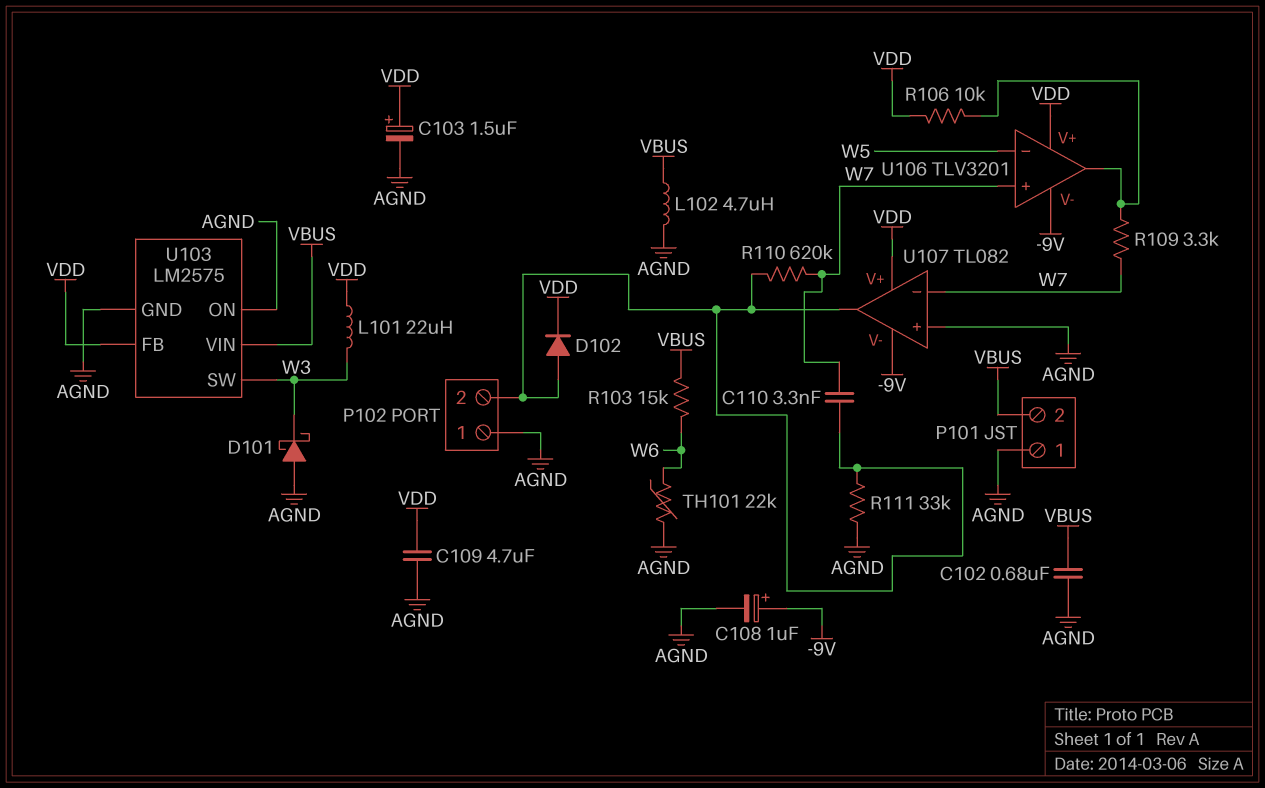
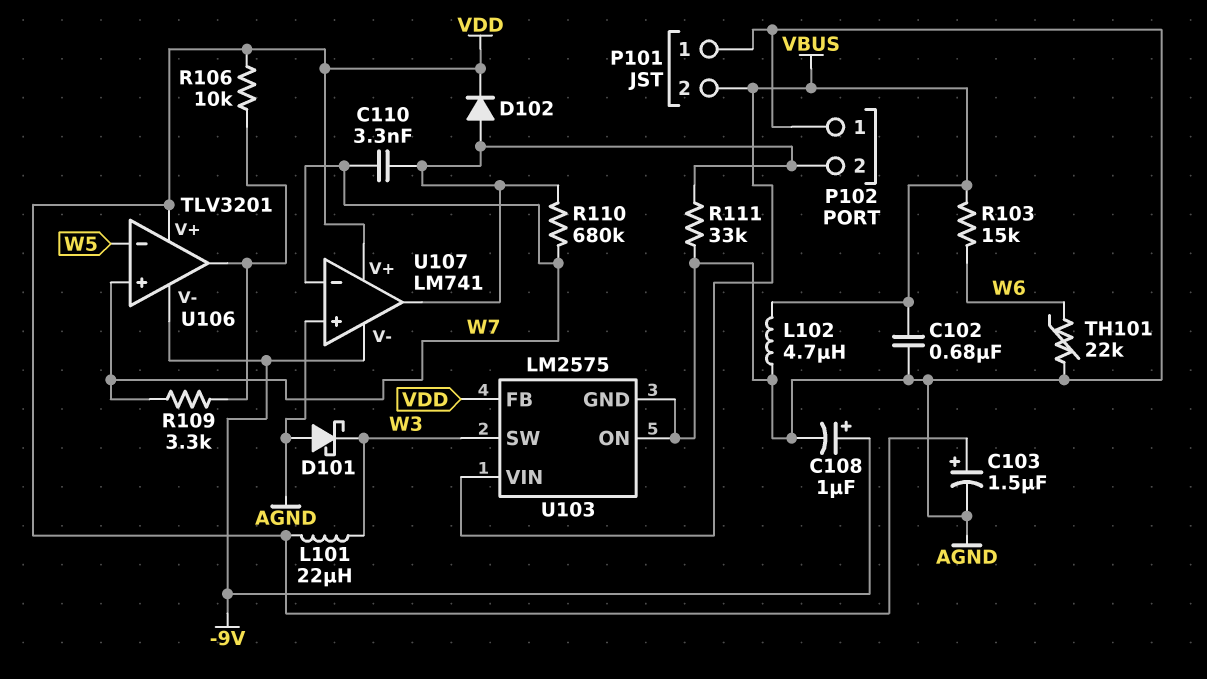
C109: 4.7uF (AGND, VDD) -> none
R110: 620k (P102/2, W7) -> 680k (P102/2, W7)
U107: TL082 -> LM741

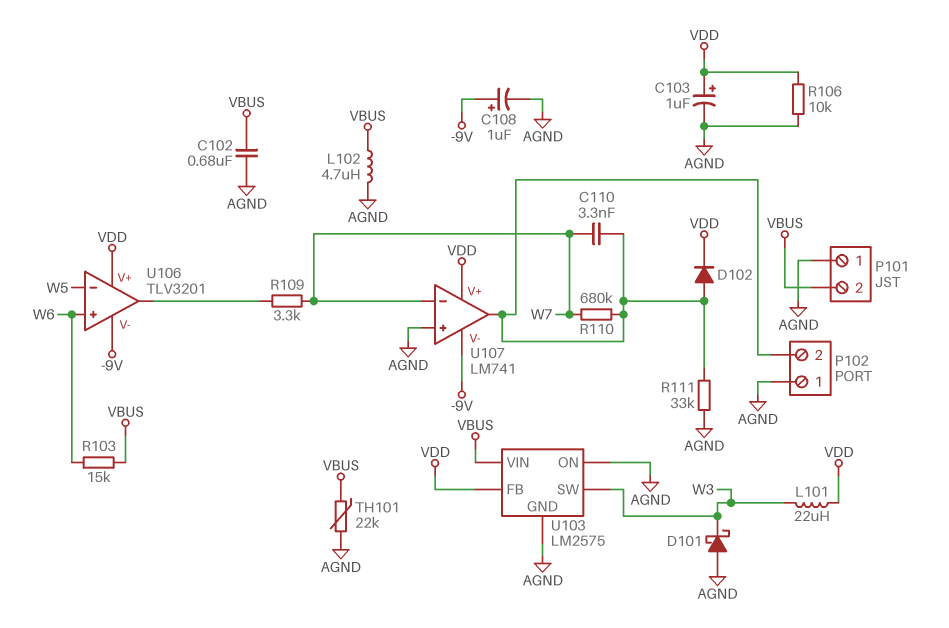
C103: 1.5uF (plus VDD, minus AGND) -> 1uF (plus VDD, minus AGND)
R106: 10k (U106/out, VDD) -> 10k (AGND, VDD)
TH101: 22k (AGND, W6) -> 22k (AGND, VBUS)
U106 pin in+: W7 -> W6

